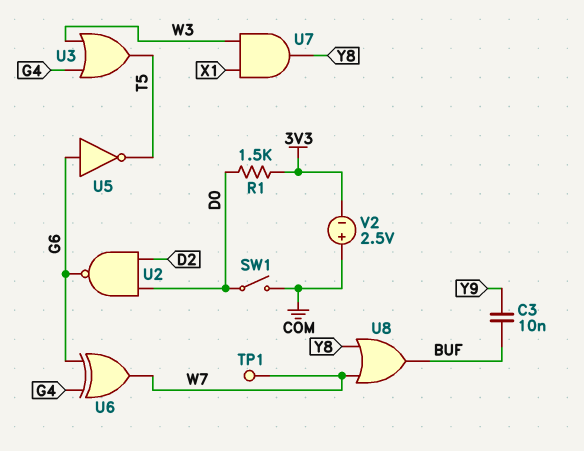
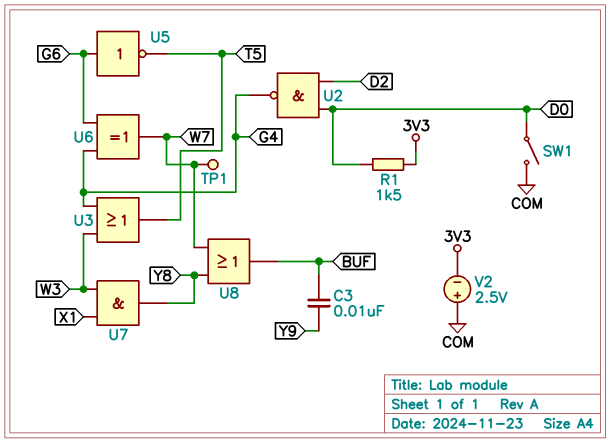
U2: NAND (in D0, in D2, out G6) -> NAND (in D0, in D2, out G4)

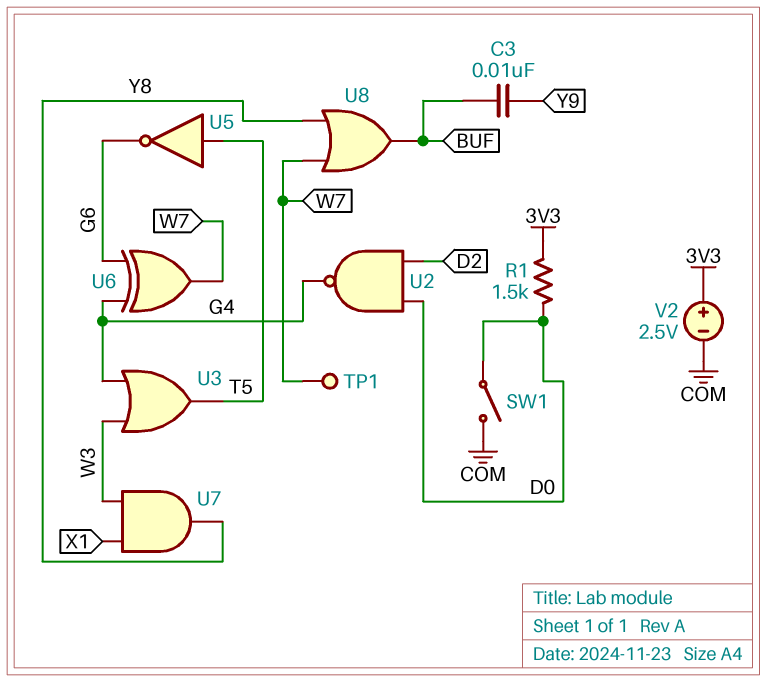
U5: NOT (in G6, out T5) -> NOT (in T5, out G6)
V2: 2.5V (plus COM, minus 3V3) -> 2.5V (plus 3V3, minus COM)

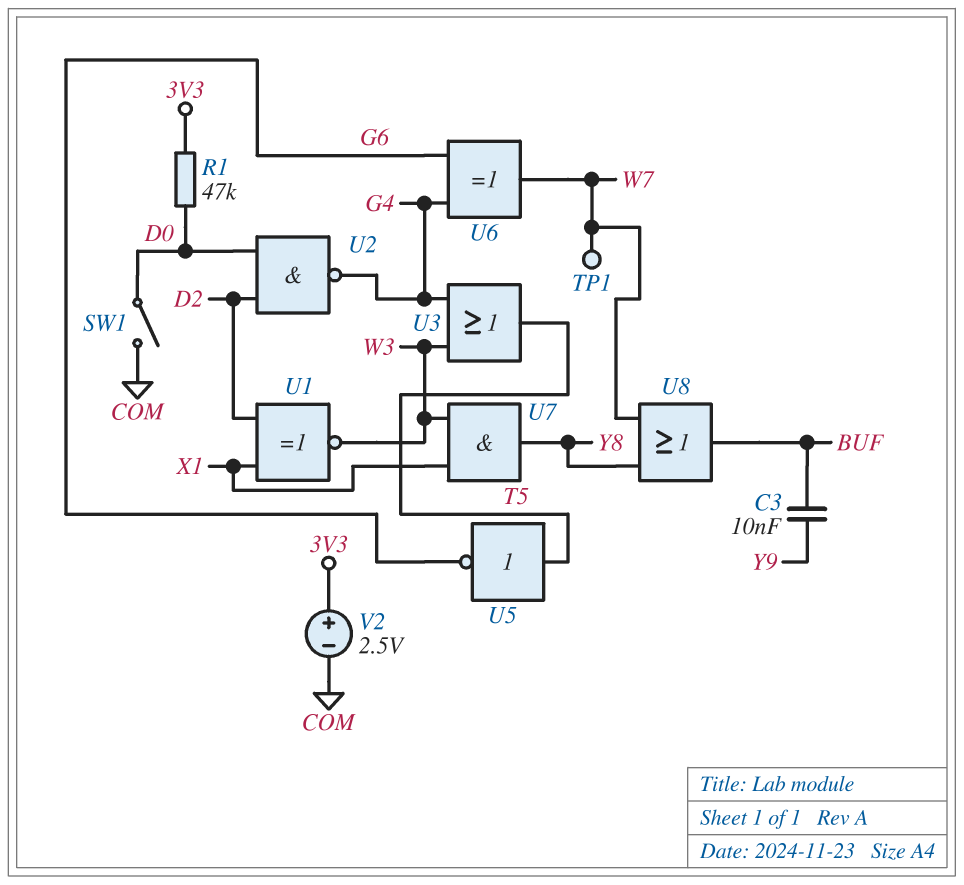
R1: 1.5k (3V3, D0) -> 47k (3V3, D0)
U1: none -> XNOR (in D2, in X1, out W3)

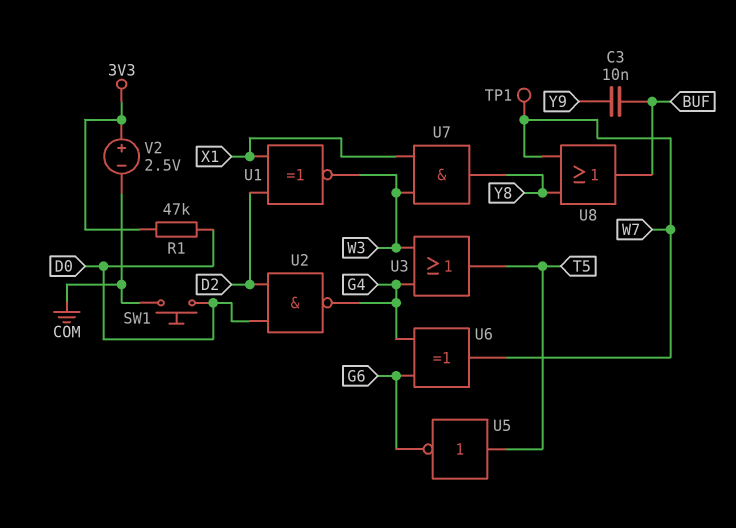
SW1: switch (COM, D0) -> button (COM, D0)

